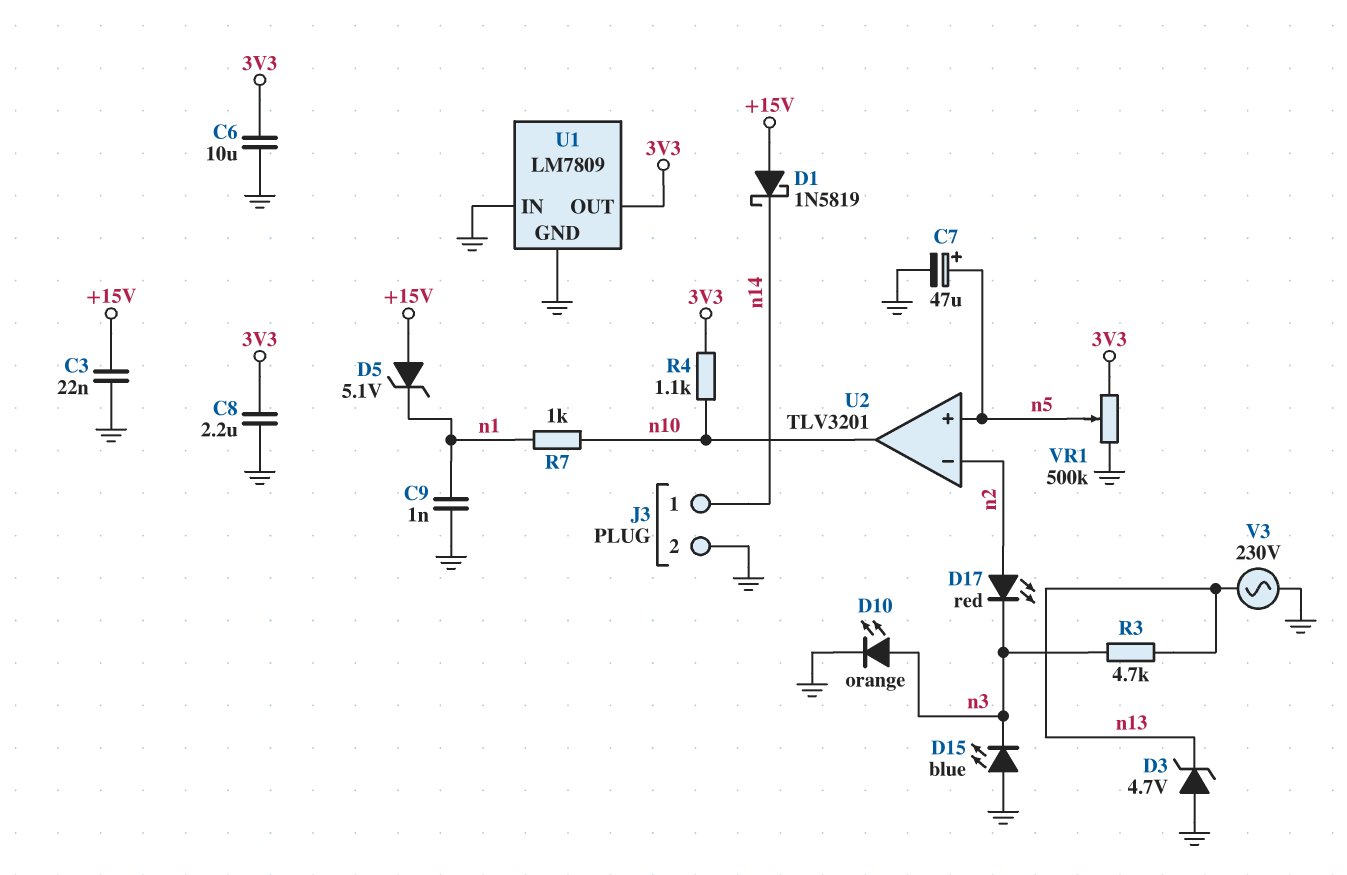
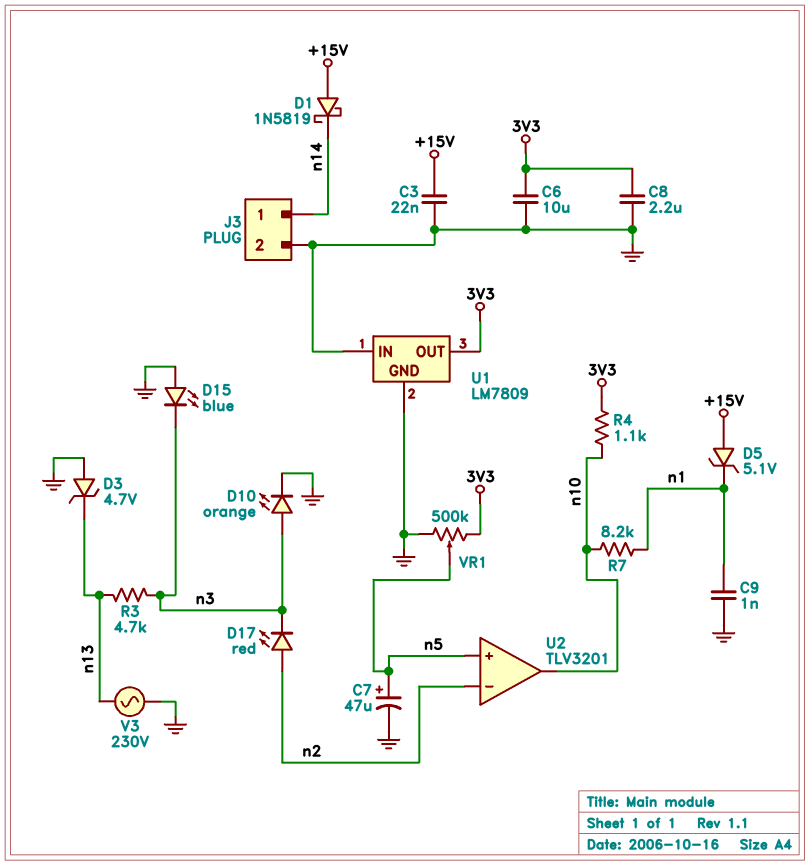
R7: 1k (n1, n10) -> 8.2k (n1, n10)

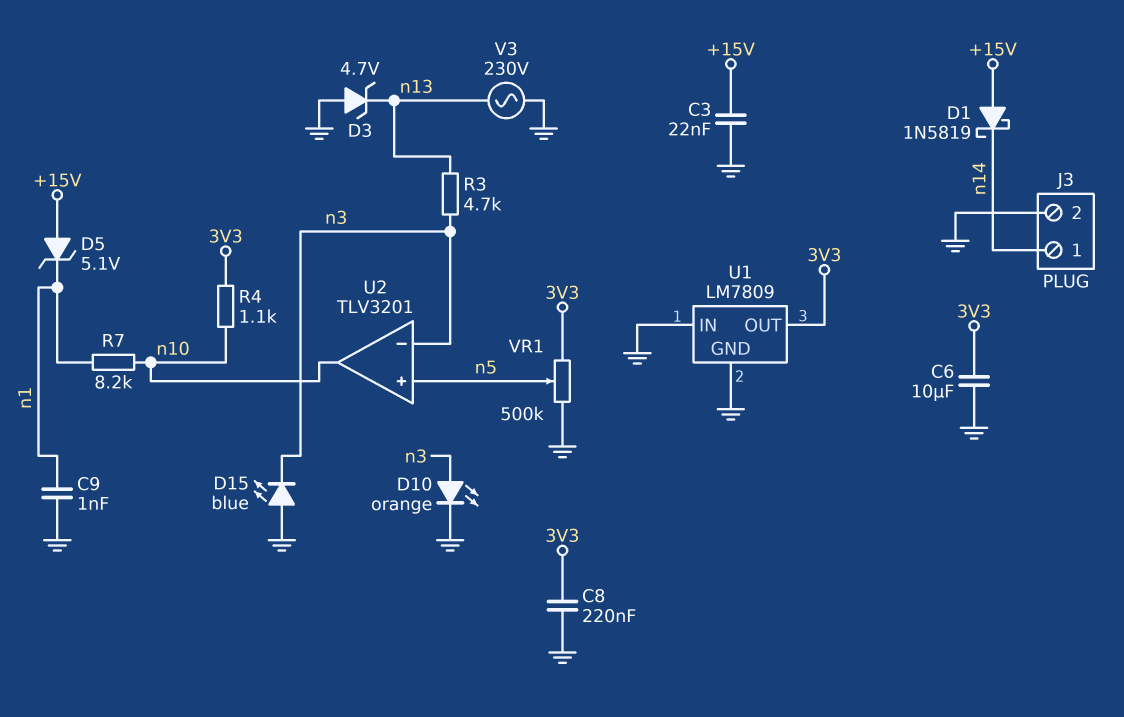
C7: 47uF (plus n5, minus GND) -> none
C8: 2.2uF (3V3, GND) -> 220nF (3V3, GND)
D17: LED red (A n2, K n3) -> none
U2 pin in-: n2 -> n3

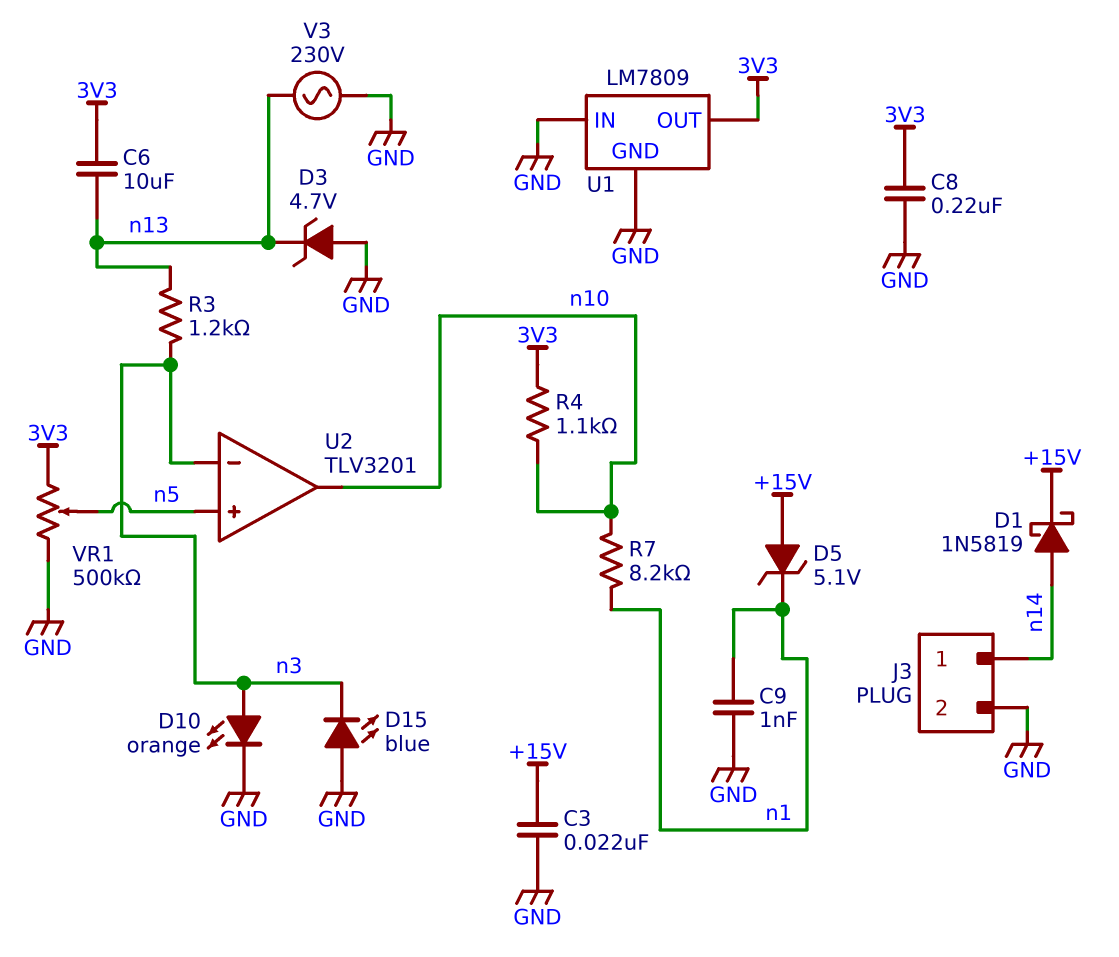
C6: 10uF (3V3, GND) -> 10uF (3V3, n13)
D1: schottky 1N5819 (A +15V, K n14) -> schottky 1N5819 (A n14, K +15V)
R3: 4.7k (n3, n13) -> 1.2k (n3, n13)

